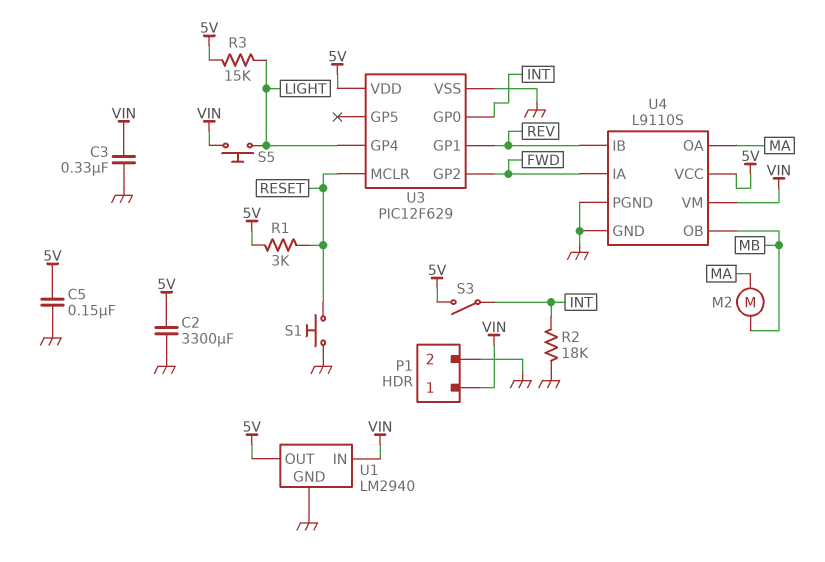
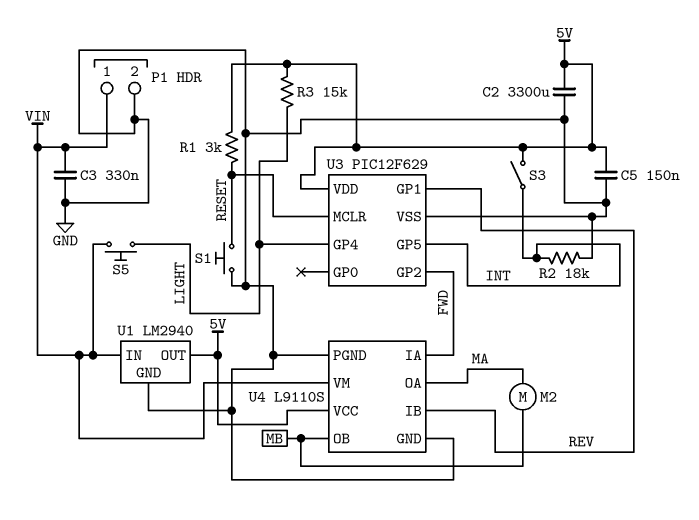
U3 pin GP0: INT -> none
U3 pin GP5: none -> INT

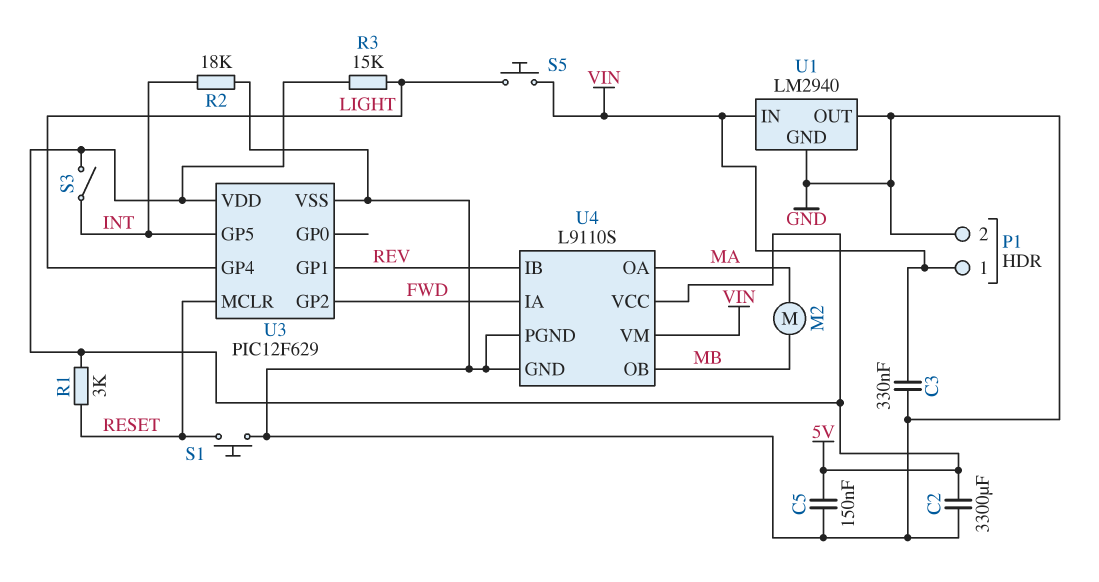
U1 pin OUT: 5V -> GND

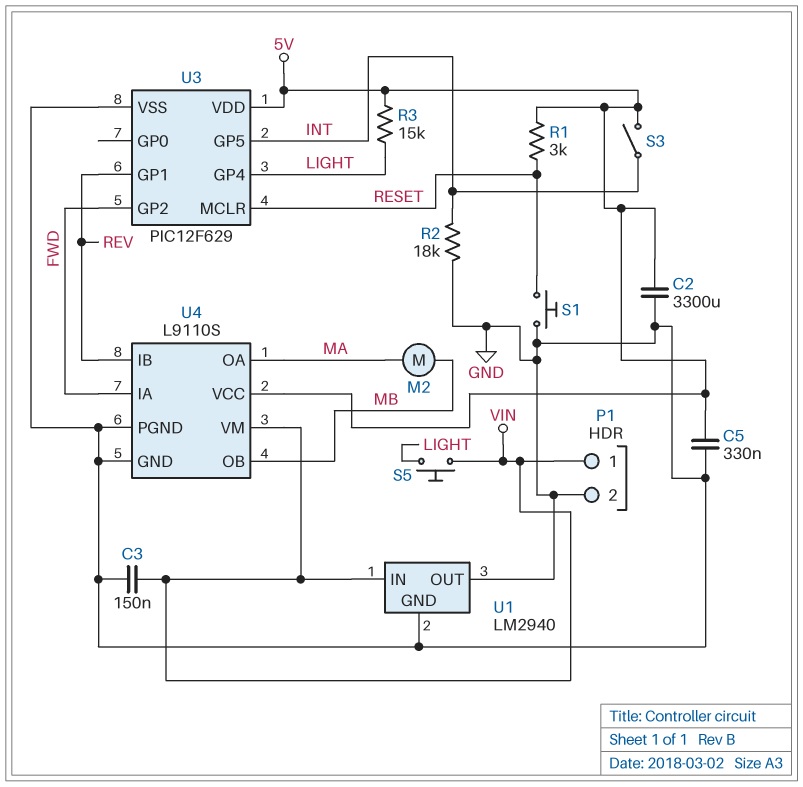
C3: 330nF (GND, VIN) -> 150nF (GND, VIN)
C5: 150nF (5V, GND) -> 330nF (5V, GND)

